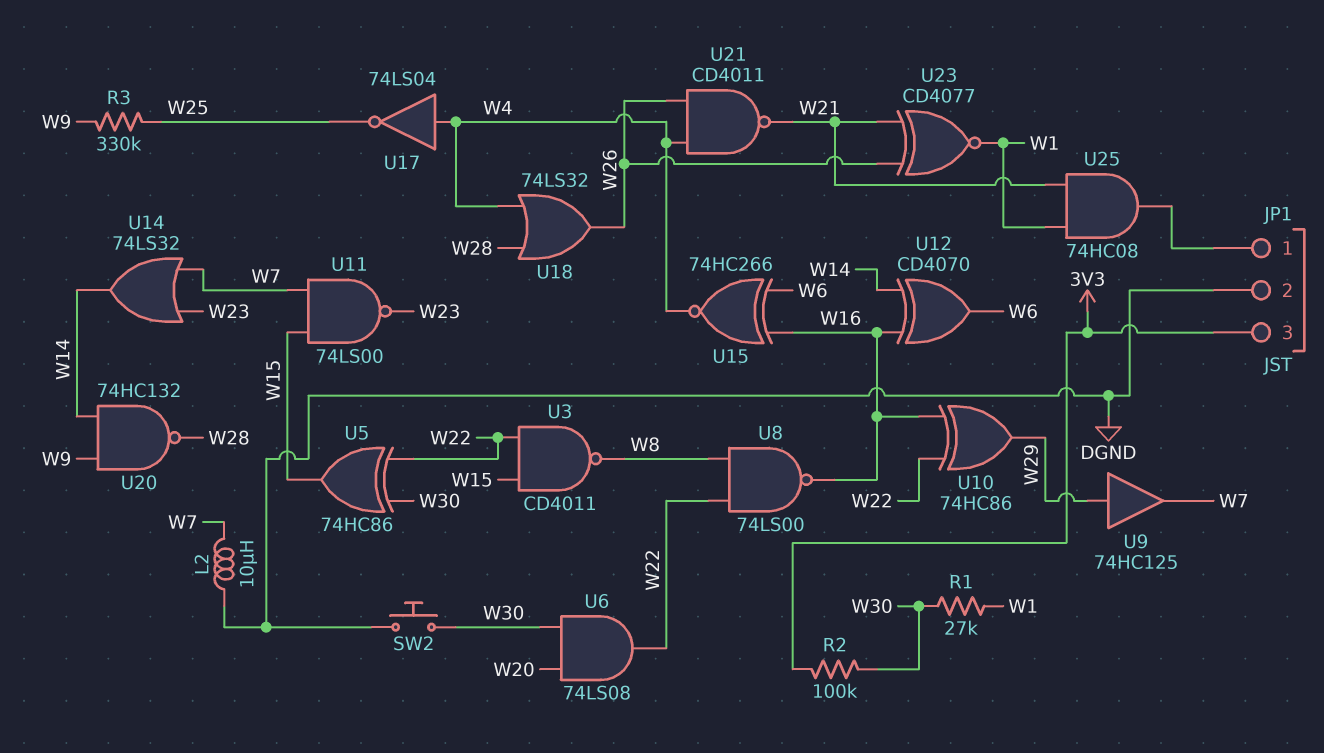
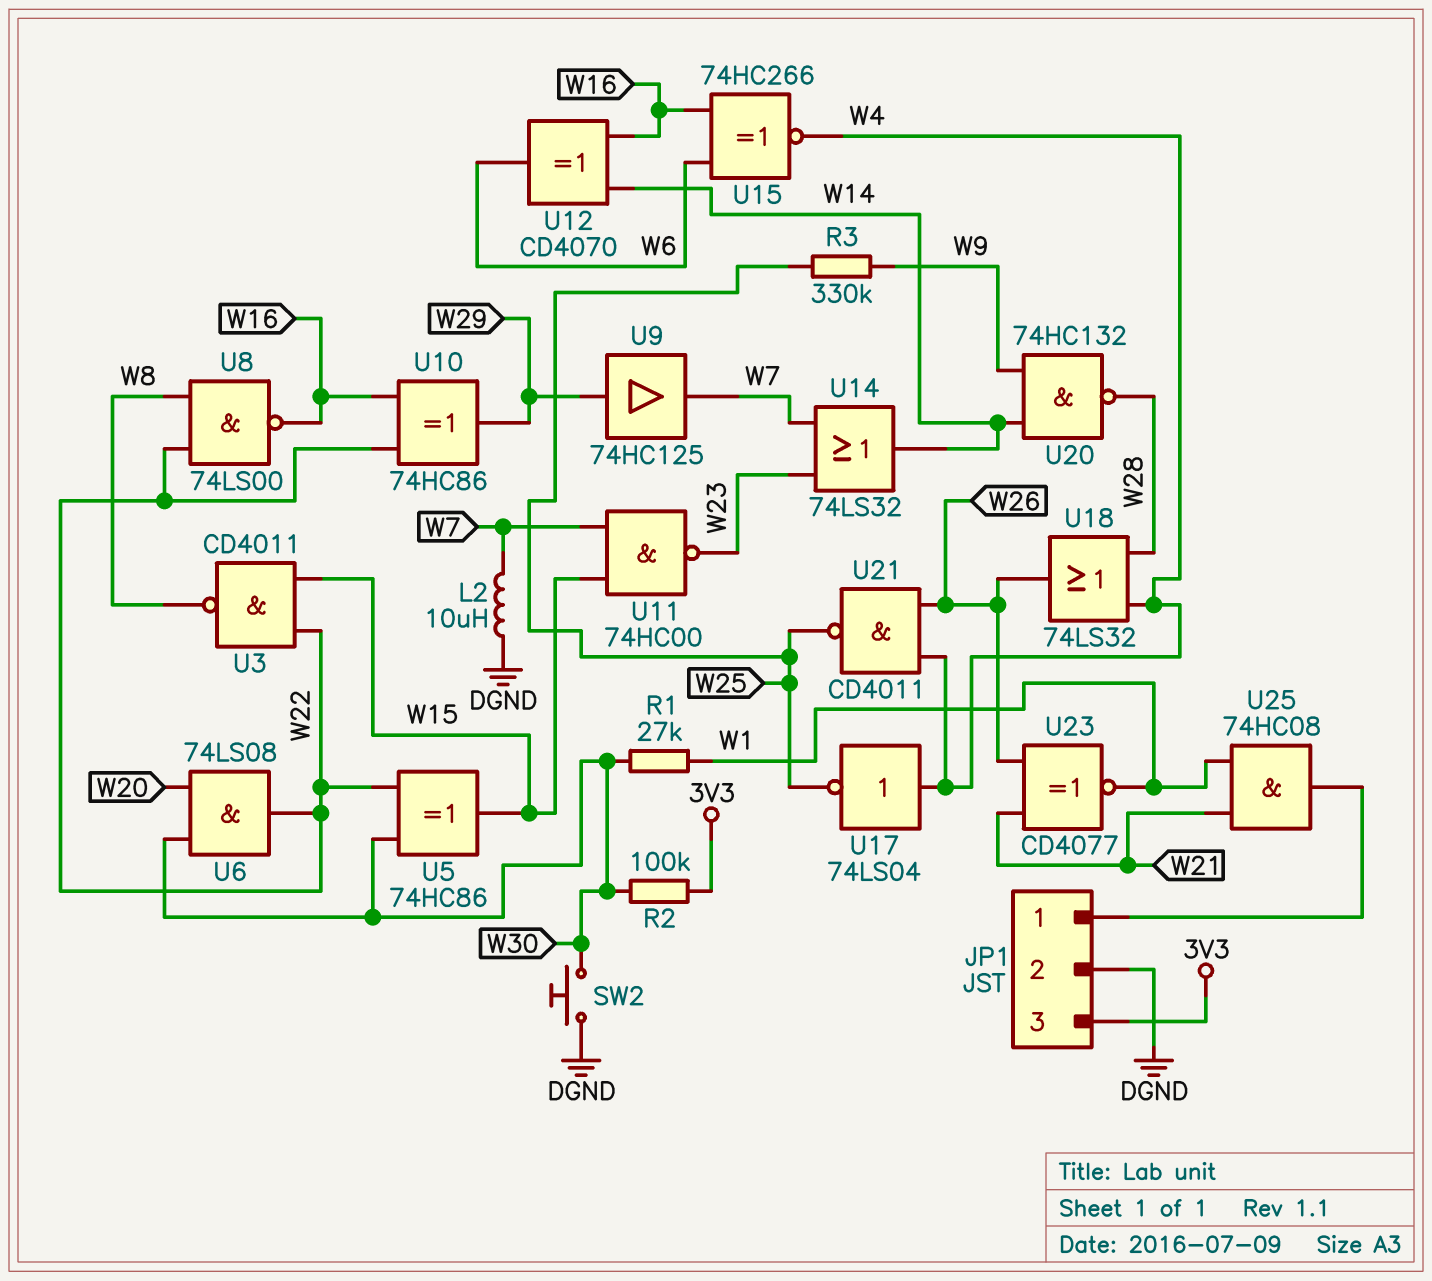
U11: NAND 74LS00 (in W7, in W15, out W23) -> NAND 74HC00 (in W7, in W15, out W23)
U21: NAND CD4011 (in W4, in W26, out W21) -> NAND CD4011 (in W4, in W26, out W25)

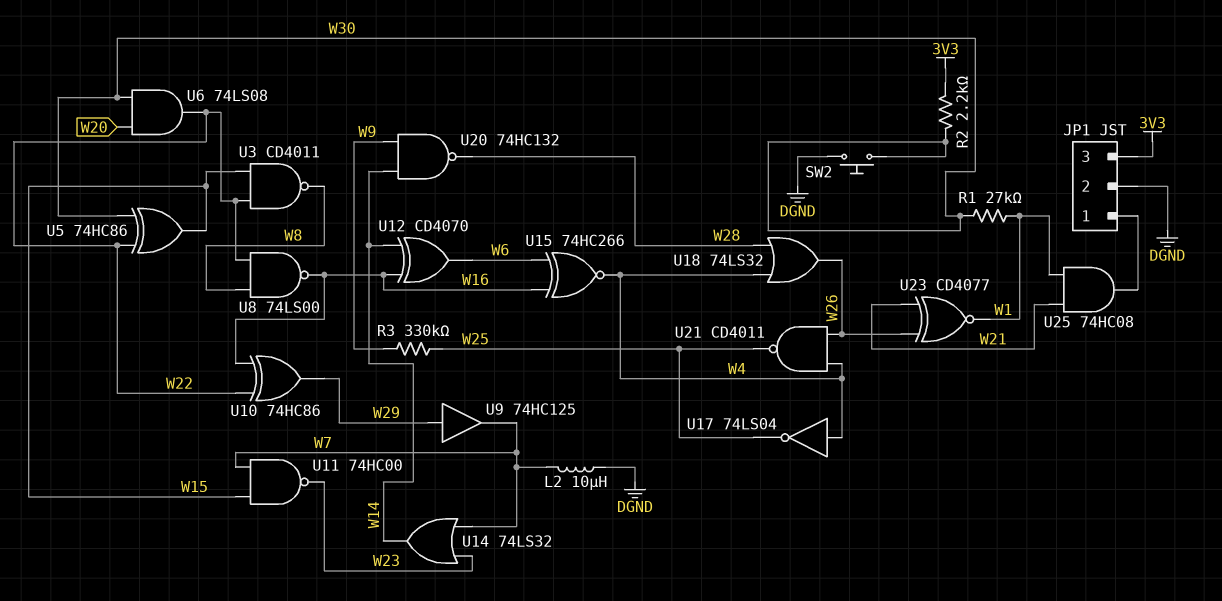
R2: 100k (3V3, W30) -> 2.2k (3V3, W30)

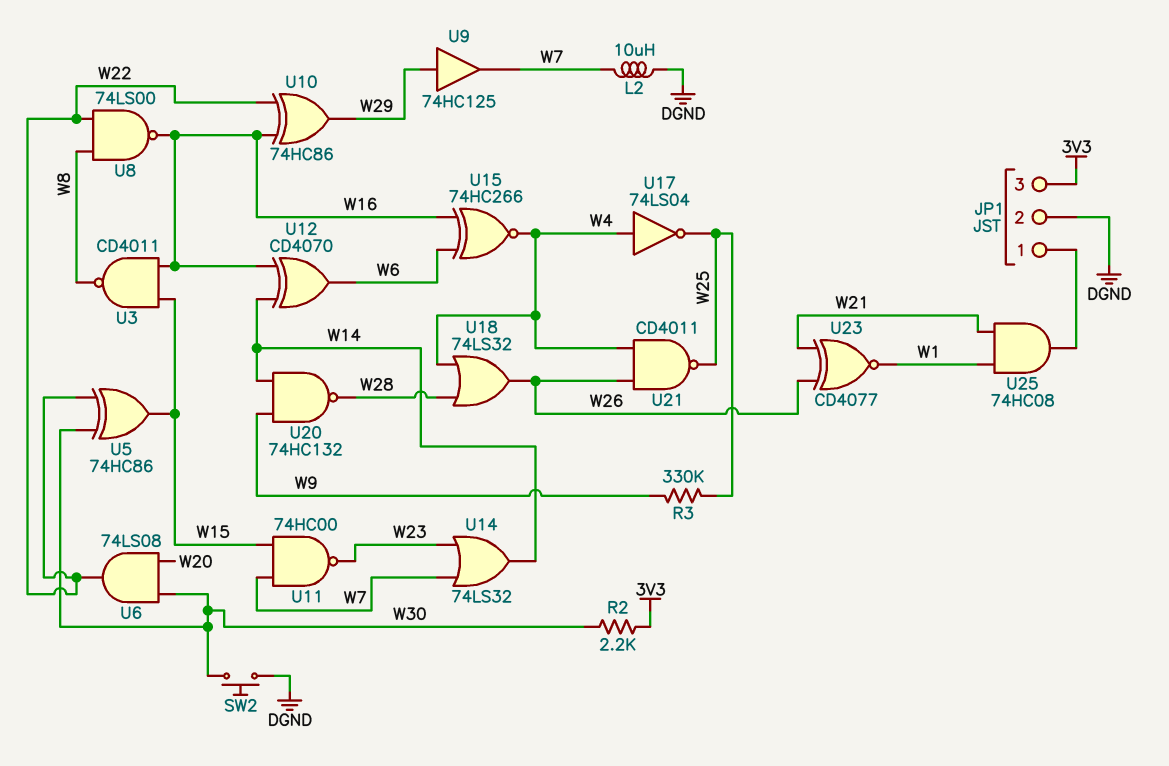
R1: 27k (W1, W30) -> none
U3: NAND CD4011 (in W15, in W22, out W8) -> NAND CD4011 (in W15, in W16, out W8)

